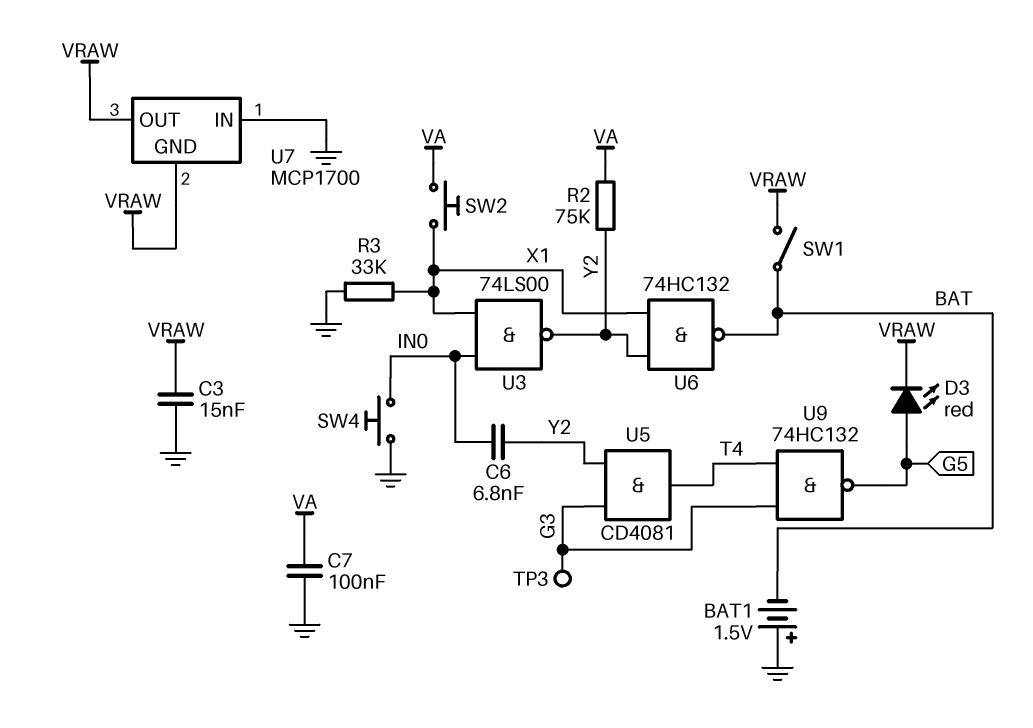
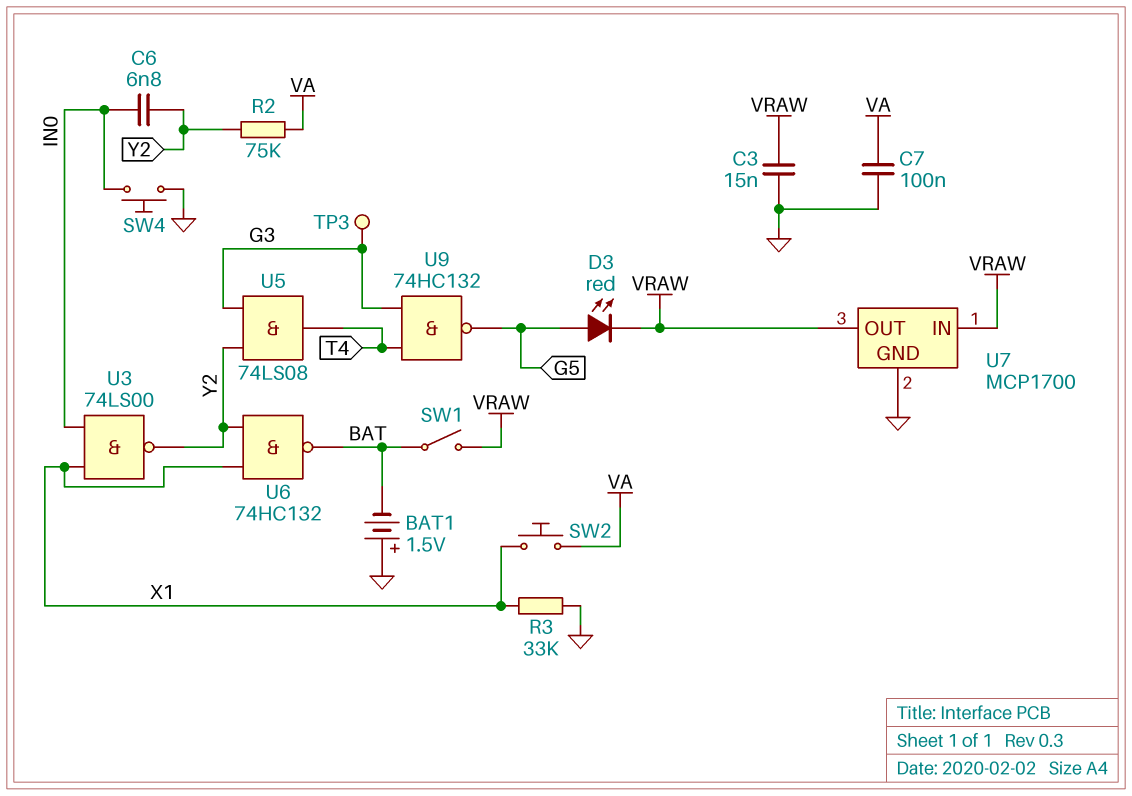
U5: AND CD4081 (in G3, in Y2, out T4) -> AND 74LS08 (in G3, in Y2, out T4)
U7 pin GND: VRAW -> GND
U7 pin IN: GND -> VRAW

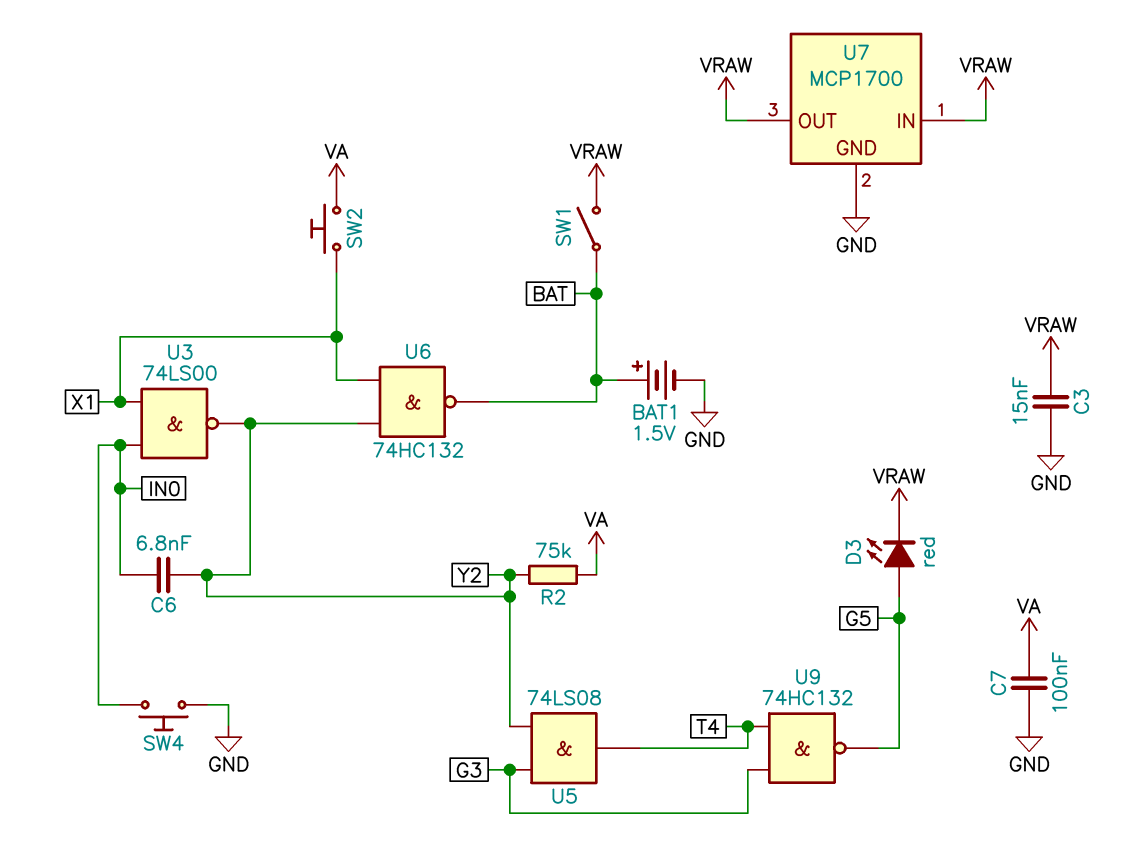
BAT1: 1.5V (plus GND, minus BAT) -> 1.5V (plus BAT, minus GND)
R3: 33k (GND, X1) -> none
TP3: test point (G3) -> none

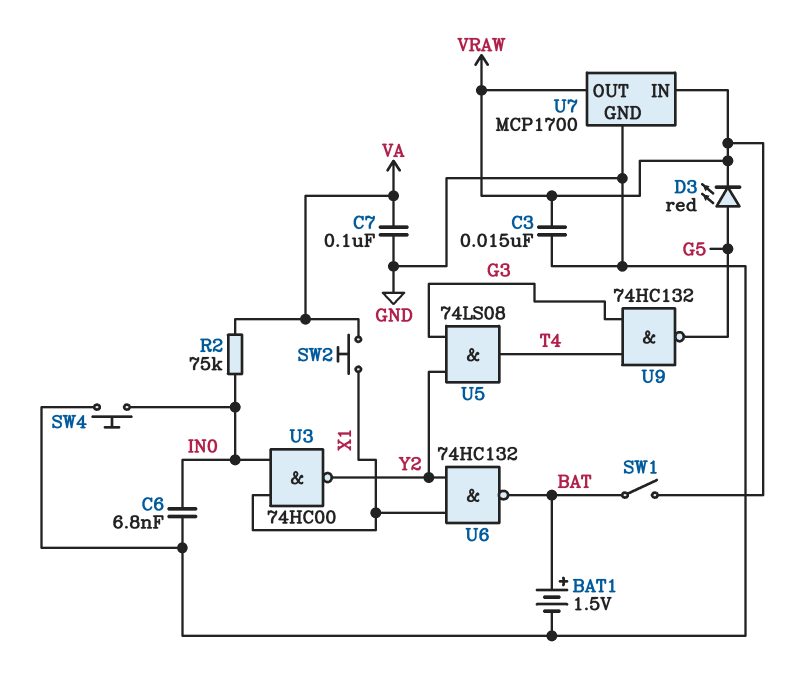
C6: 6.8nF (IN0, Y2) -> 6.8nF (GND, IN0)
R2: 75k (VA, Y2) -> 75k (IN0, VA)
U3: NAND 74LS00 (in IN0, in X1, out Y2) -> NAND 74HC00 (in IN0, in X1, out Y2)

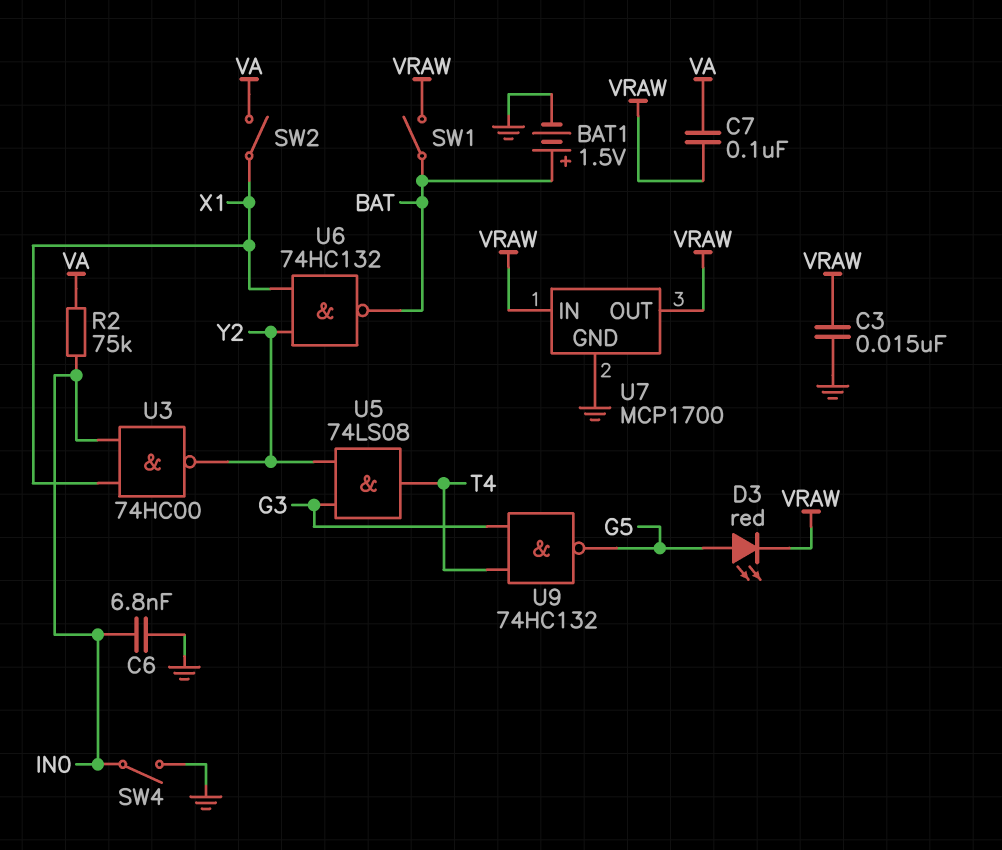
C7: 100nF (GND, VA) -> 100nF (VA, VRAW)
SW2: button (VA, X1) -> switch (VA, X1)
SW4: button (GND, IN0) -> switch (GND, IN0)

